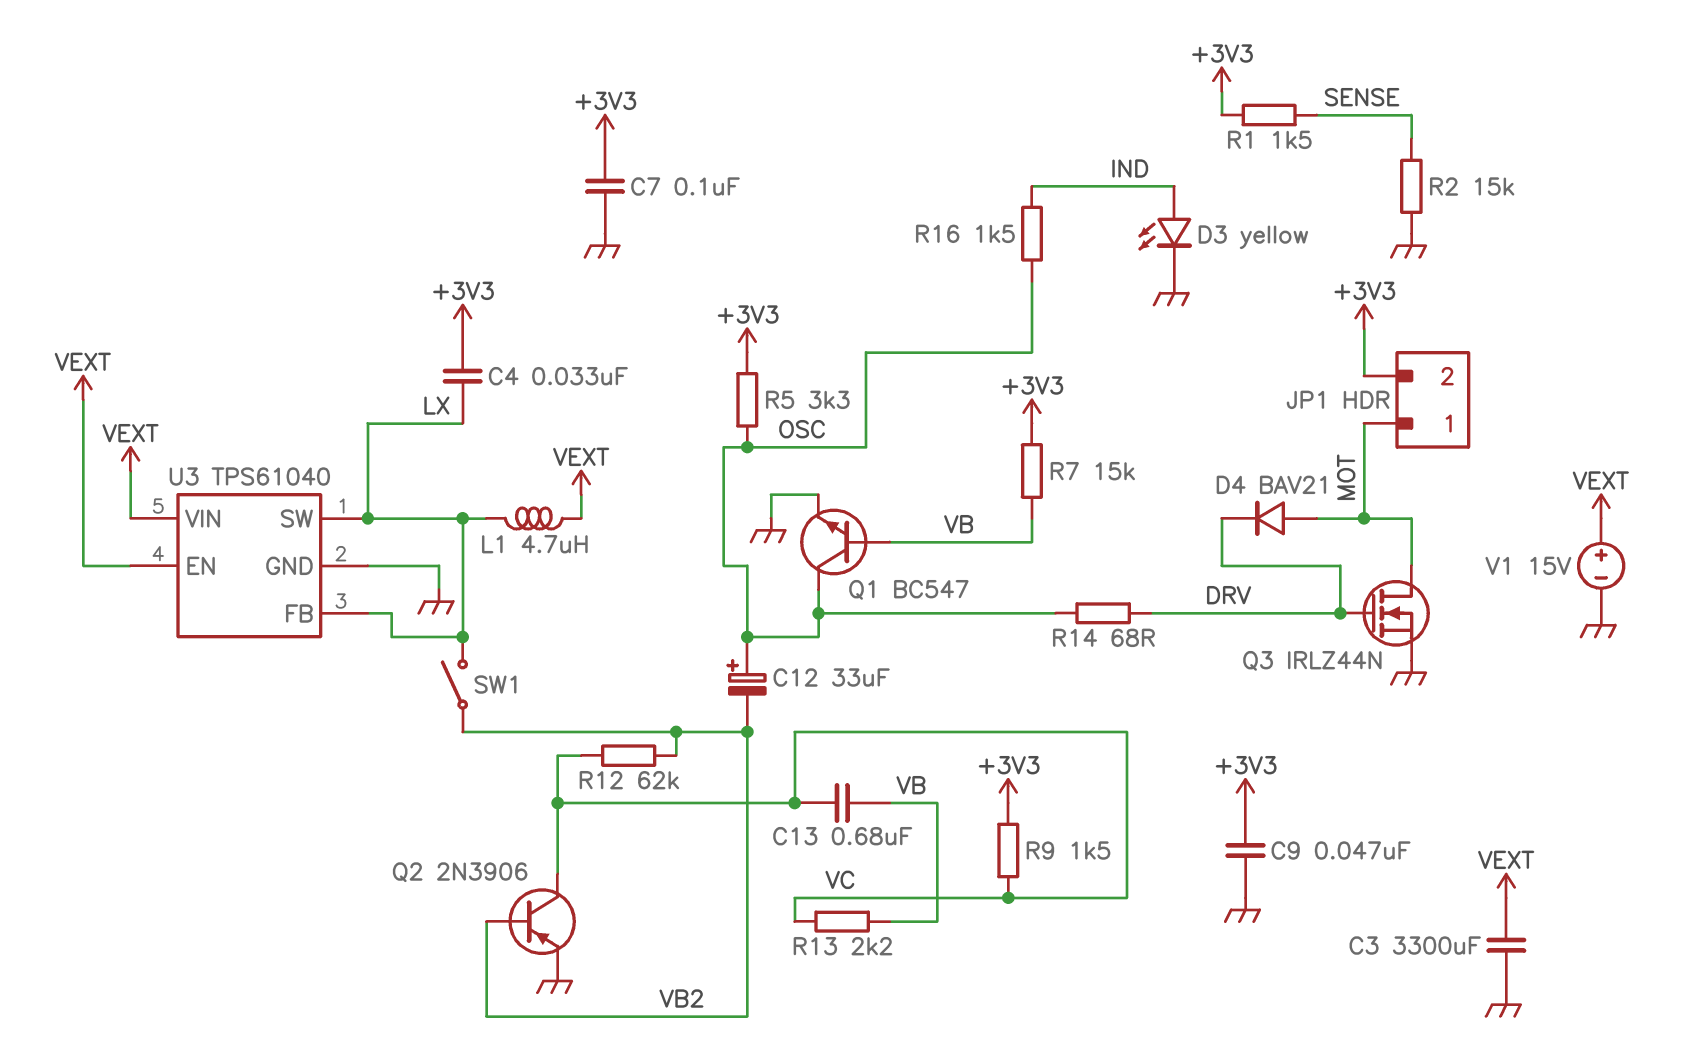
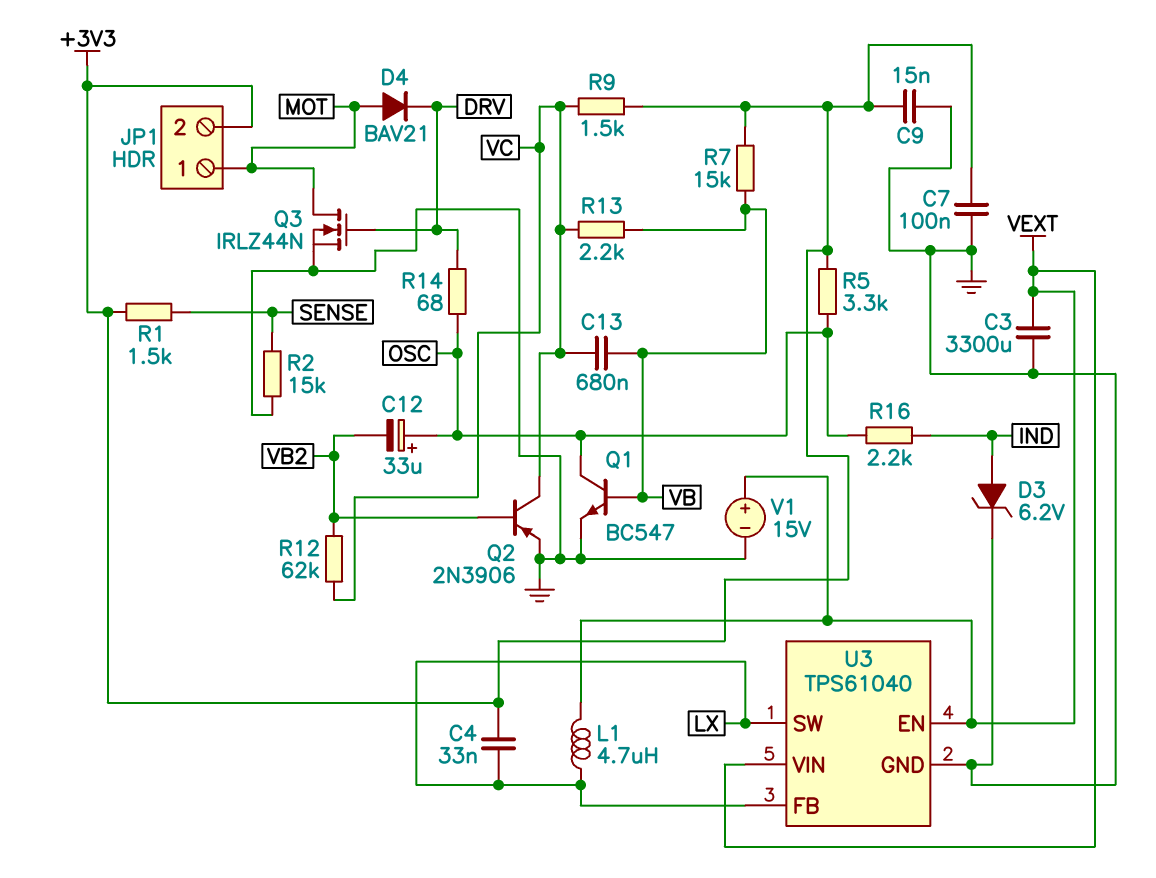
C9: 47nF (+3V3, GND) -> 15nF (+3V3, GND)
D3: LED yellow (A IND, K GND) -> zener 6.2V (A IND, K GND)
R16: 1.5k (IND, OSC) -> 2.2k (IND, OSC)
SW1: switch (LX, VB2) -> none

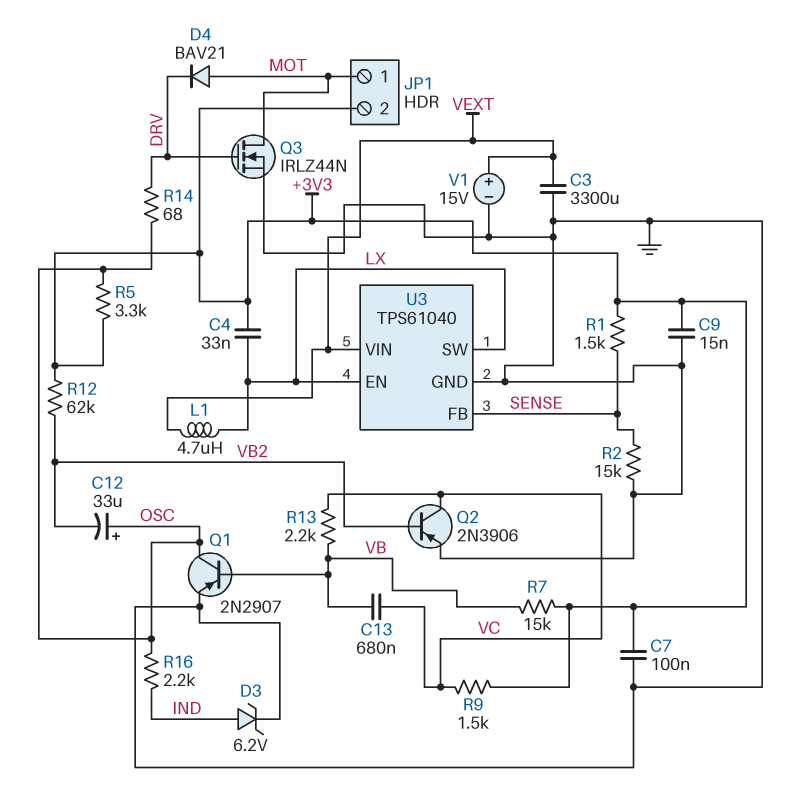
Q1: NPN BC547 (B VB, C OSC, E GND) -> PNP 2N2907 (B VB, C OSC, E GND)
R12: 62k (VB2, VC) -> 62k (+3V3, VB2)
U3 pin EN: VEXT -> LX
U3 pin FB: LX -> SENSE

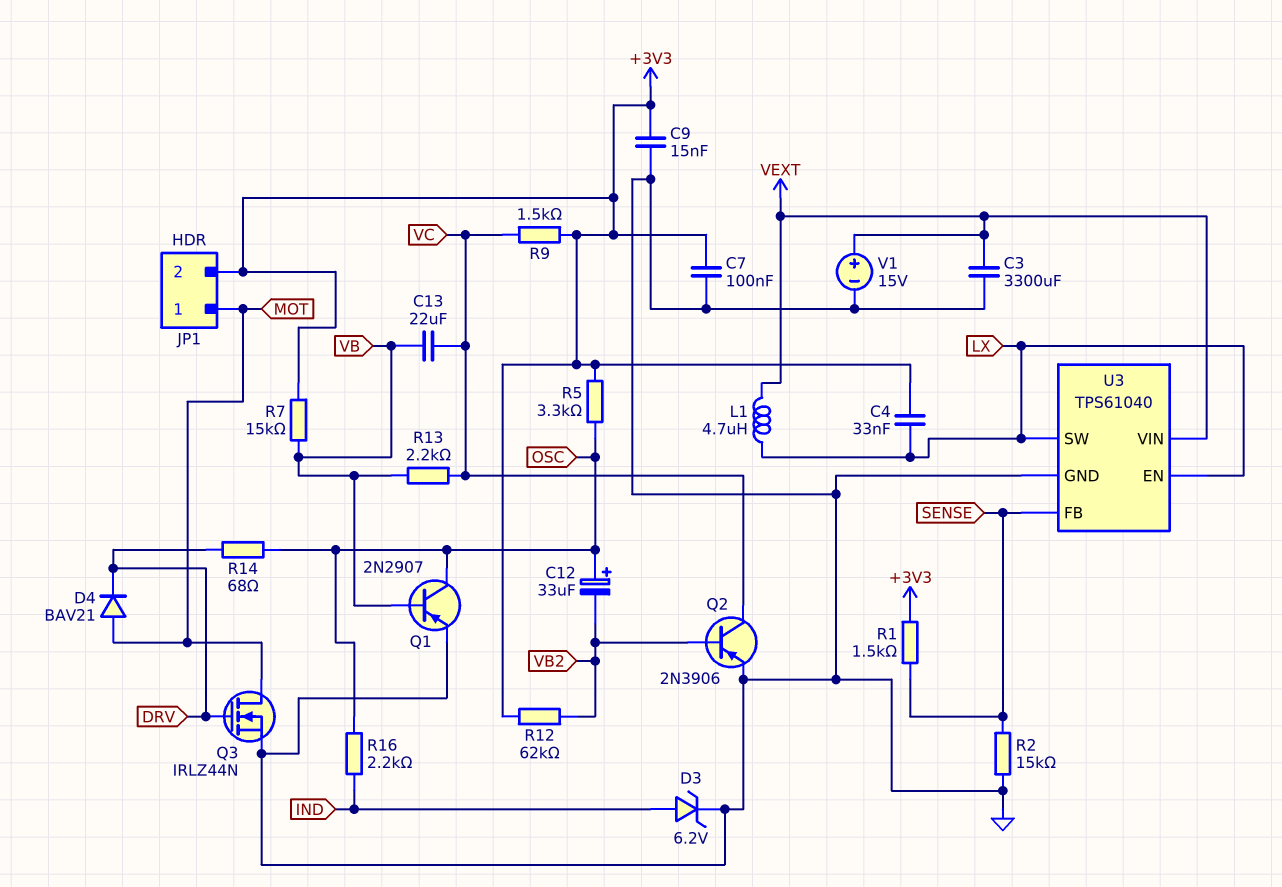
C13: 680nF (VB, VC) -> 22uF (VB, VC)

